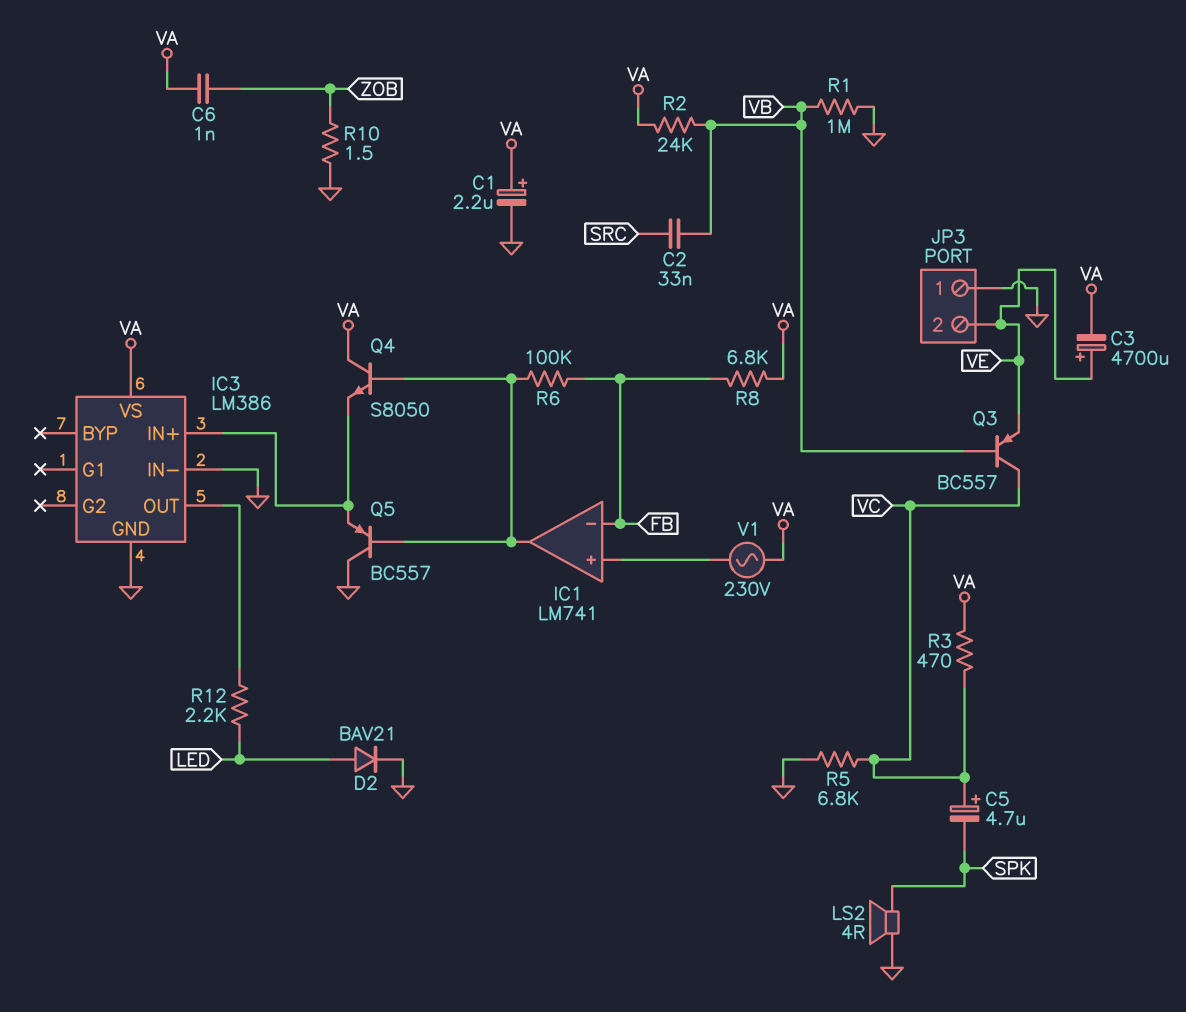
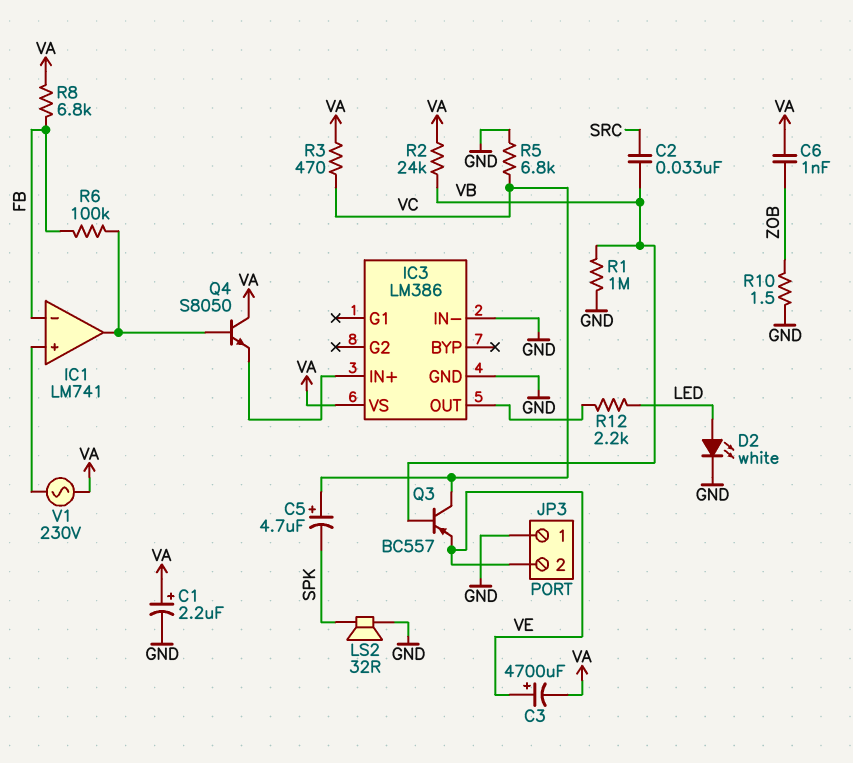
D2: diode BAV21 (A LED, K GND) -> LED white (A LED, K GND)
LS2: speaker 4R (GND, SPK) -> speaker 32R (GND, SPK)
Q5: PNP BC557 (B IC1/out, C GND, E IC3/IN+) -> none

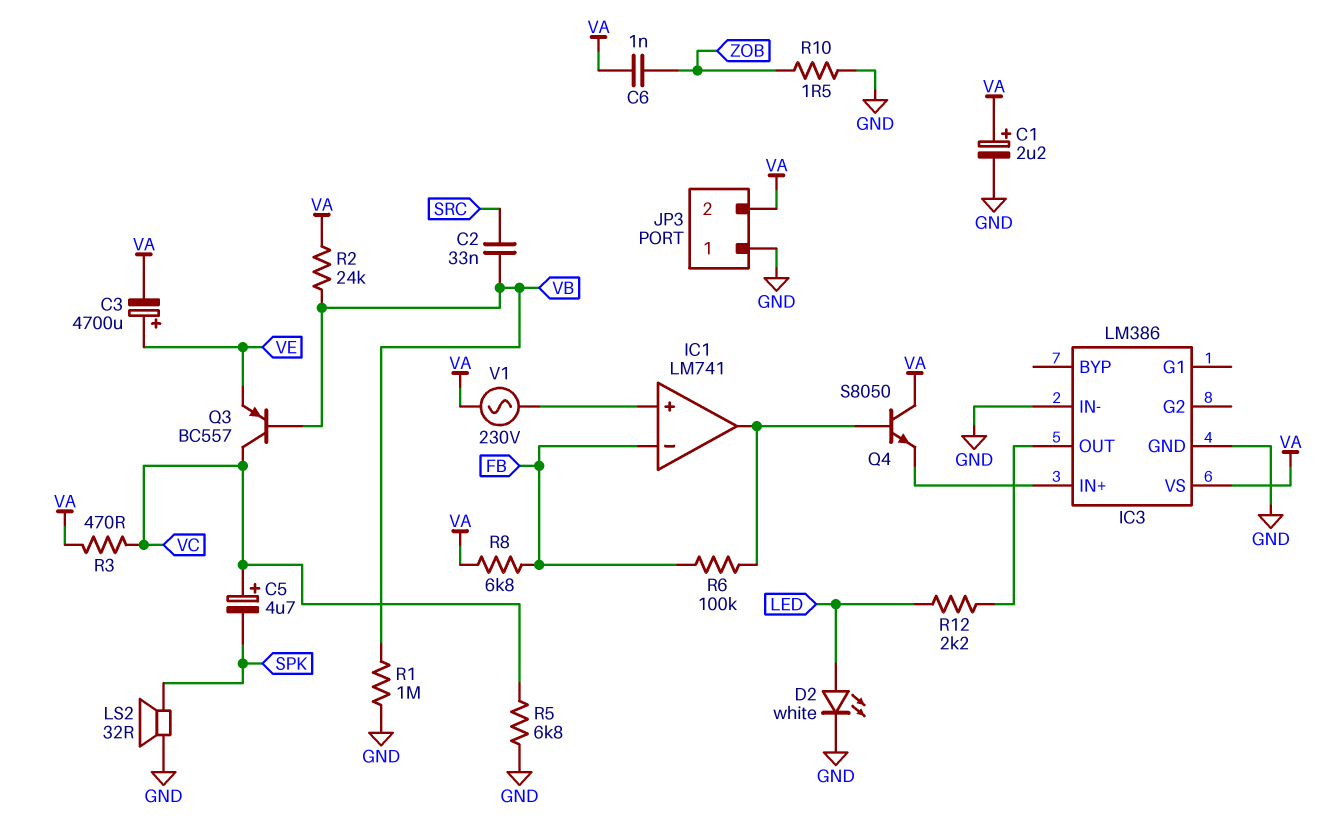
JP3 pin 2: VE -> VA

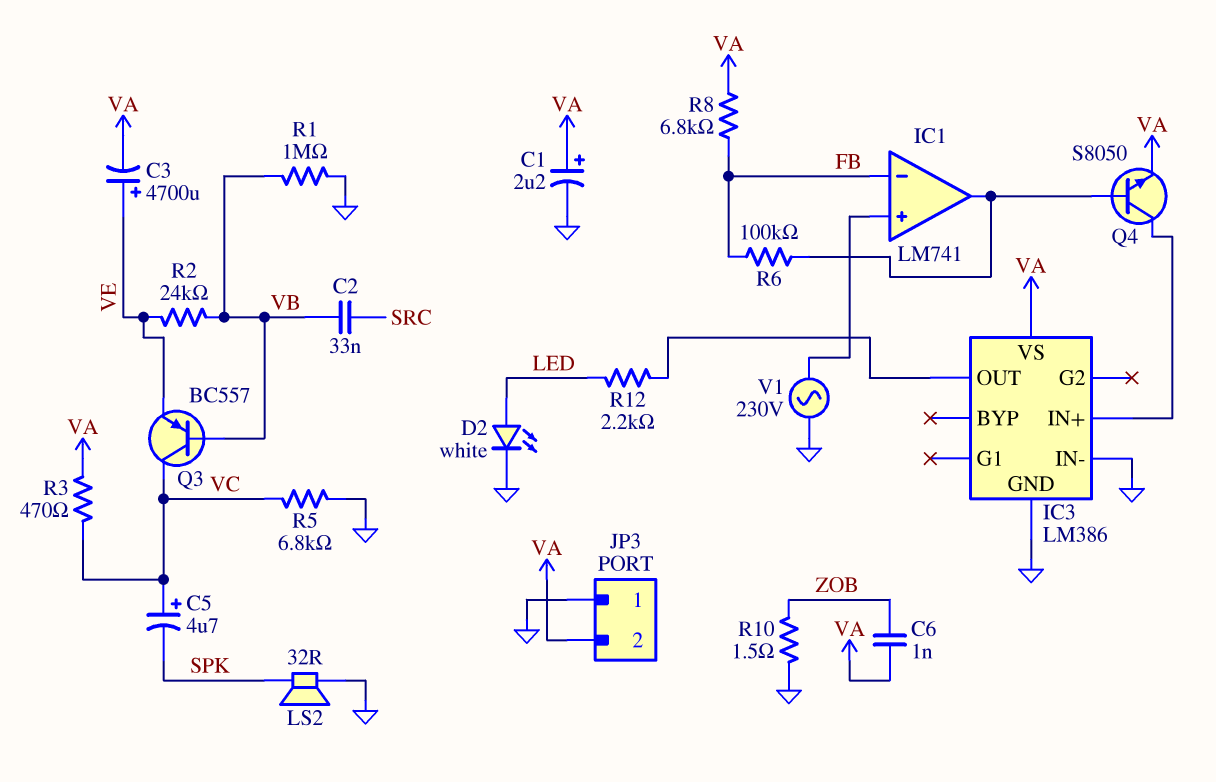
Q4: NPN S8050 (B IC1/out, C VA, E IC3/IN+) -> NPN S8050 (B IC1/out, C IC3/IN+, E VA)
R2: 24k (VA, VB) -> 24k (VB, VE)
V1: AC 230V (IC1/in+, VA) -> AC 230V (GND, IC1/in+)

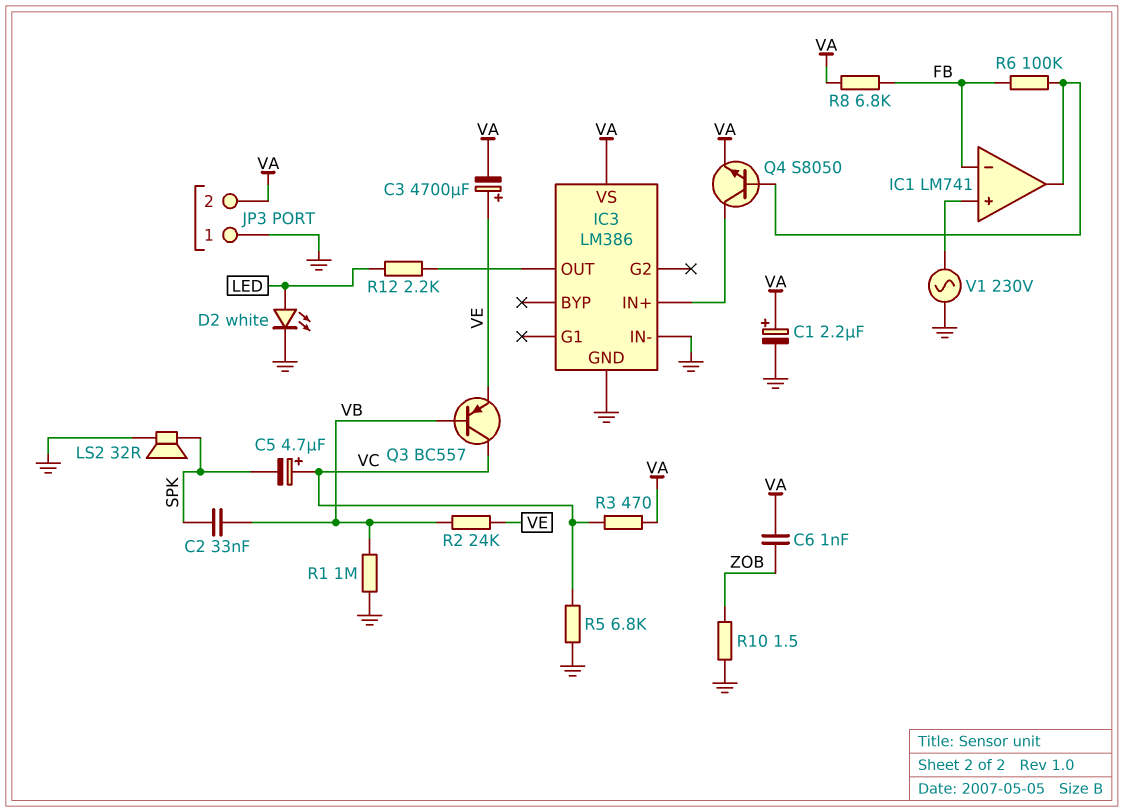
C2: 33nF (SRC, VB) -> 33nF (SPK, VB)

